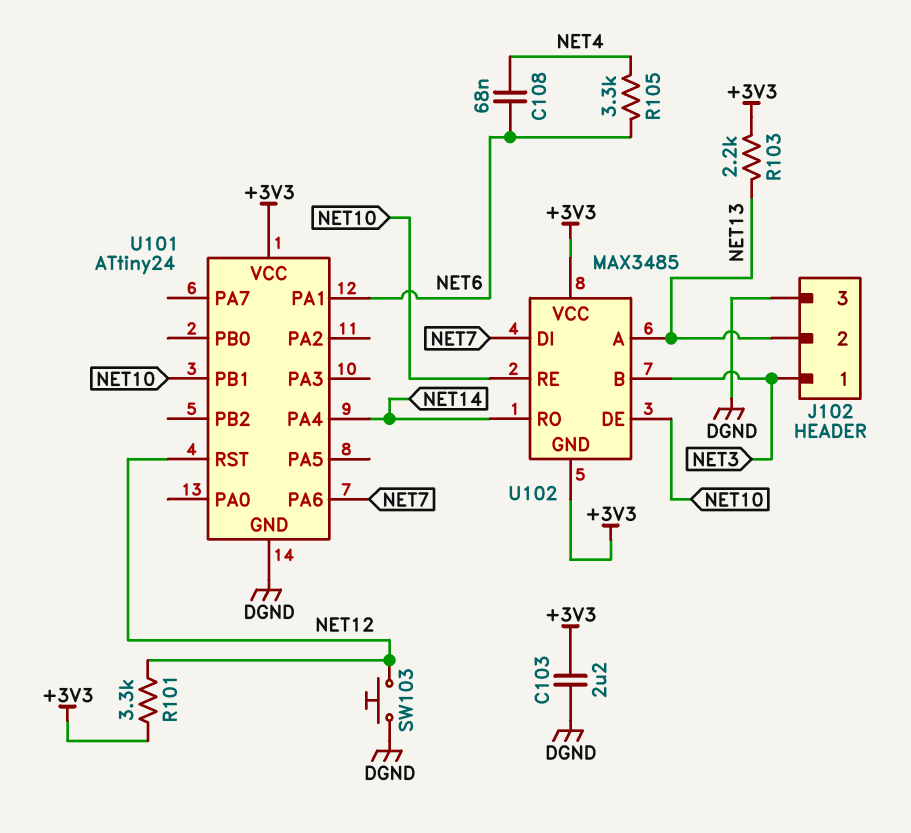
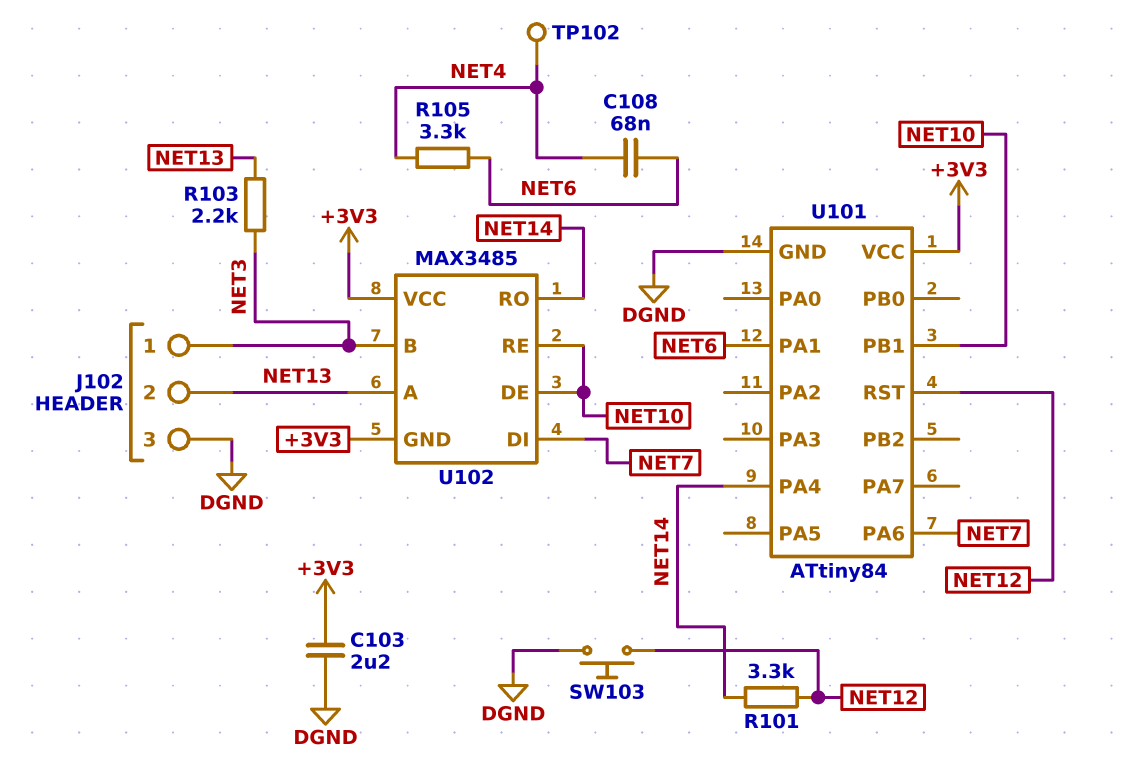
R101: 3.3k (+3V3, NET12) -> 3.3k (NET12, NET14)
R103: 2.2k (+3V3, NET13) -> 2.2k (NET3, NET13)
TP102: none -> test point (NET4)
U101: ATtiny24 -> ATtiny84

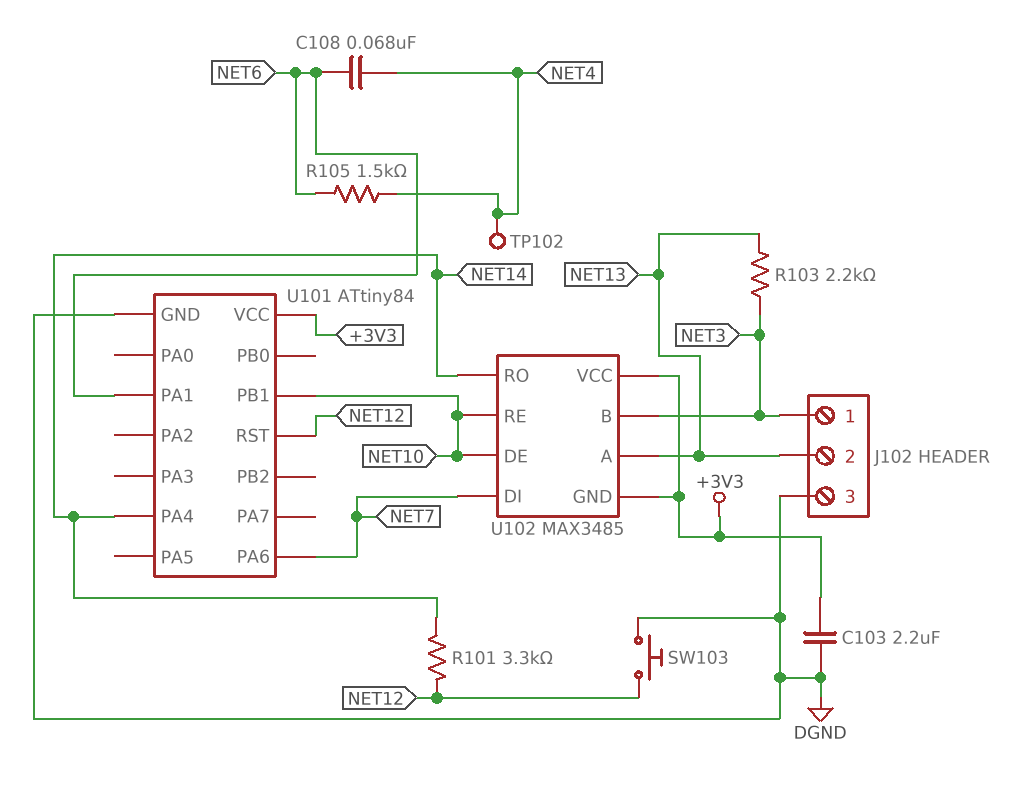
R105: 3.3k (NET4, NET6) -> 1.5k (NET4, NET6)

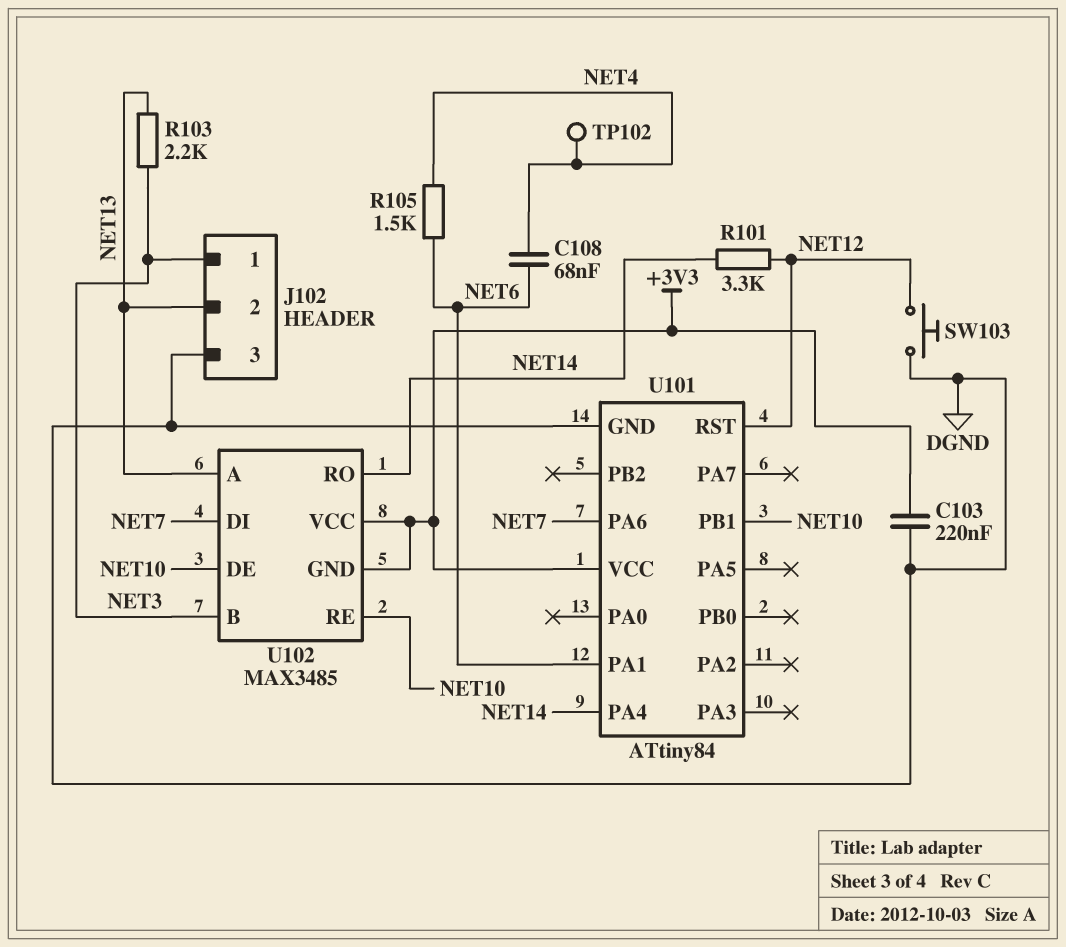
C103: 2.2uF (+3V3, DGND) -> 220nF (+3V3, DGND)

